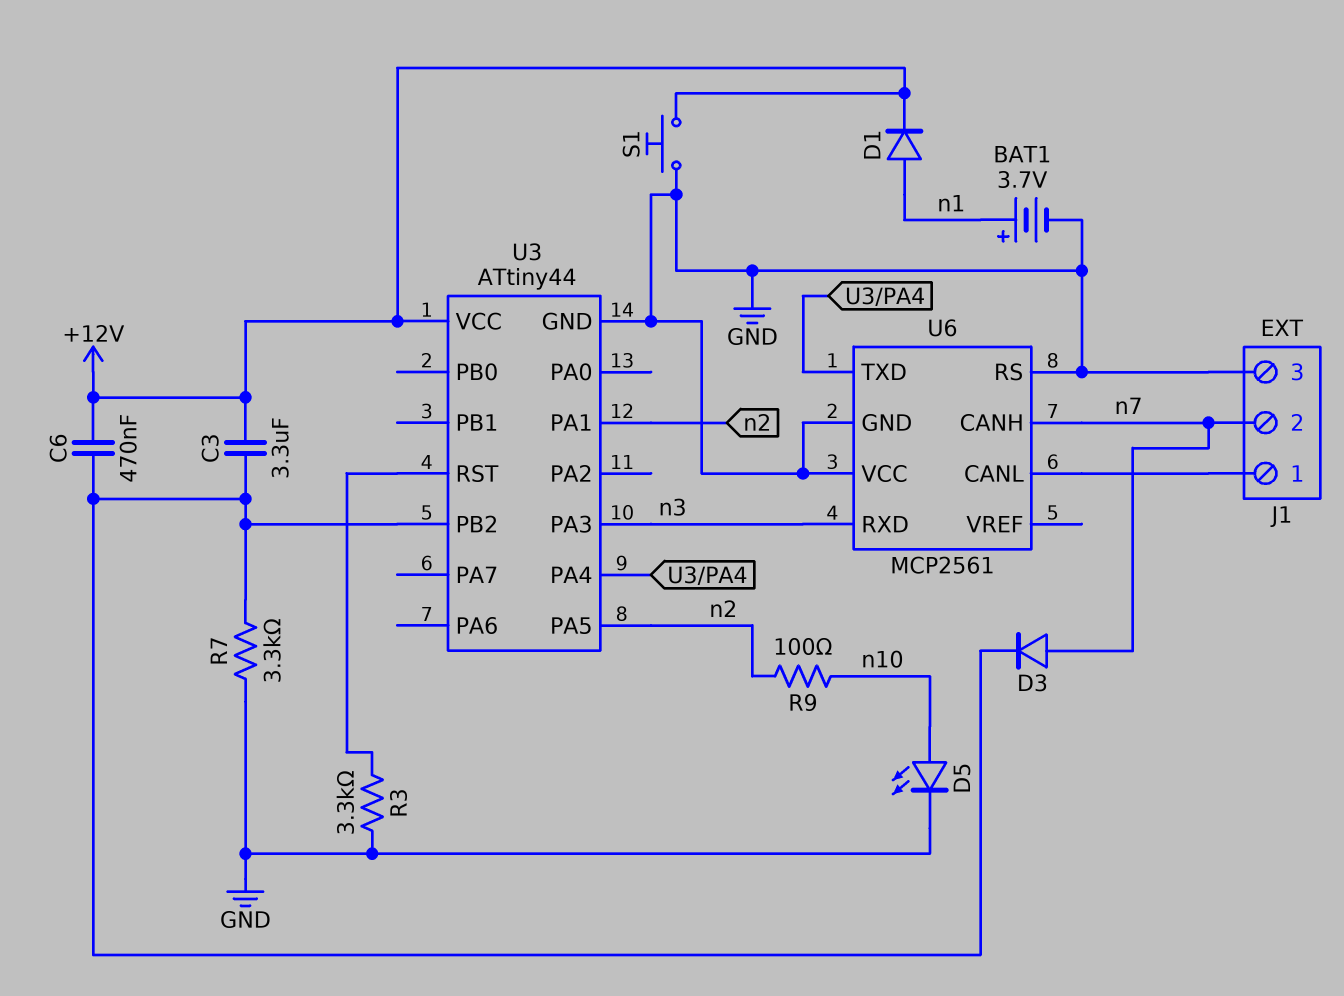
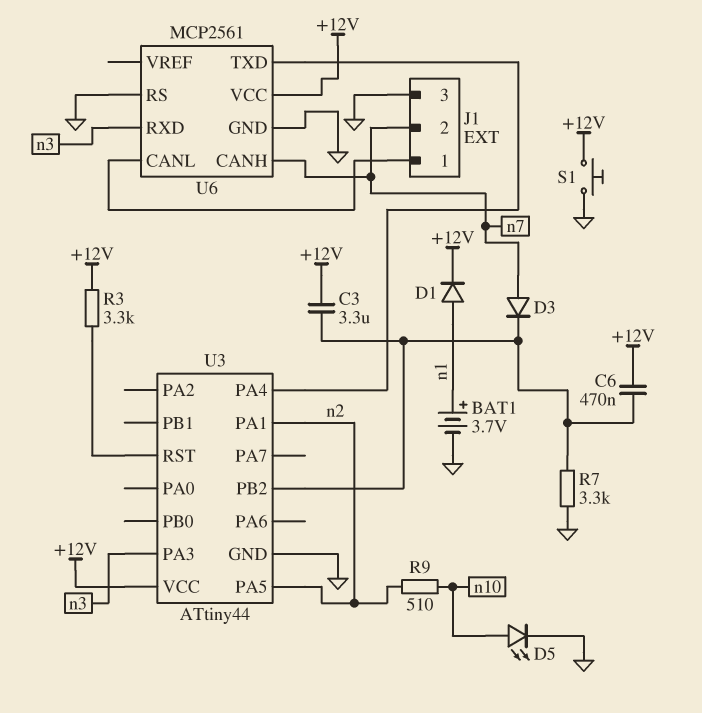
R3: 3.3k (GND, U3/RST) -> 3.3k (+12V, U3/RST)
R9: 100 (n2, n10) -> 510 (n2, n10)
U6 pin VCC: GND -> +12V

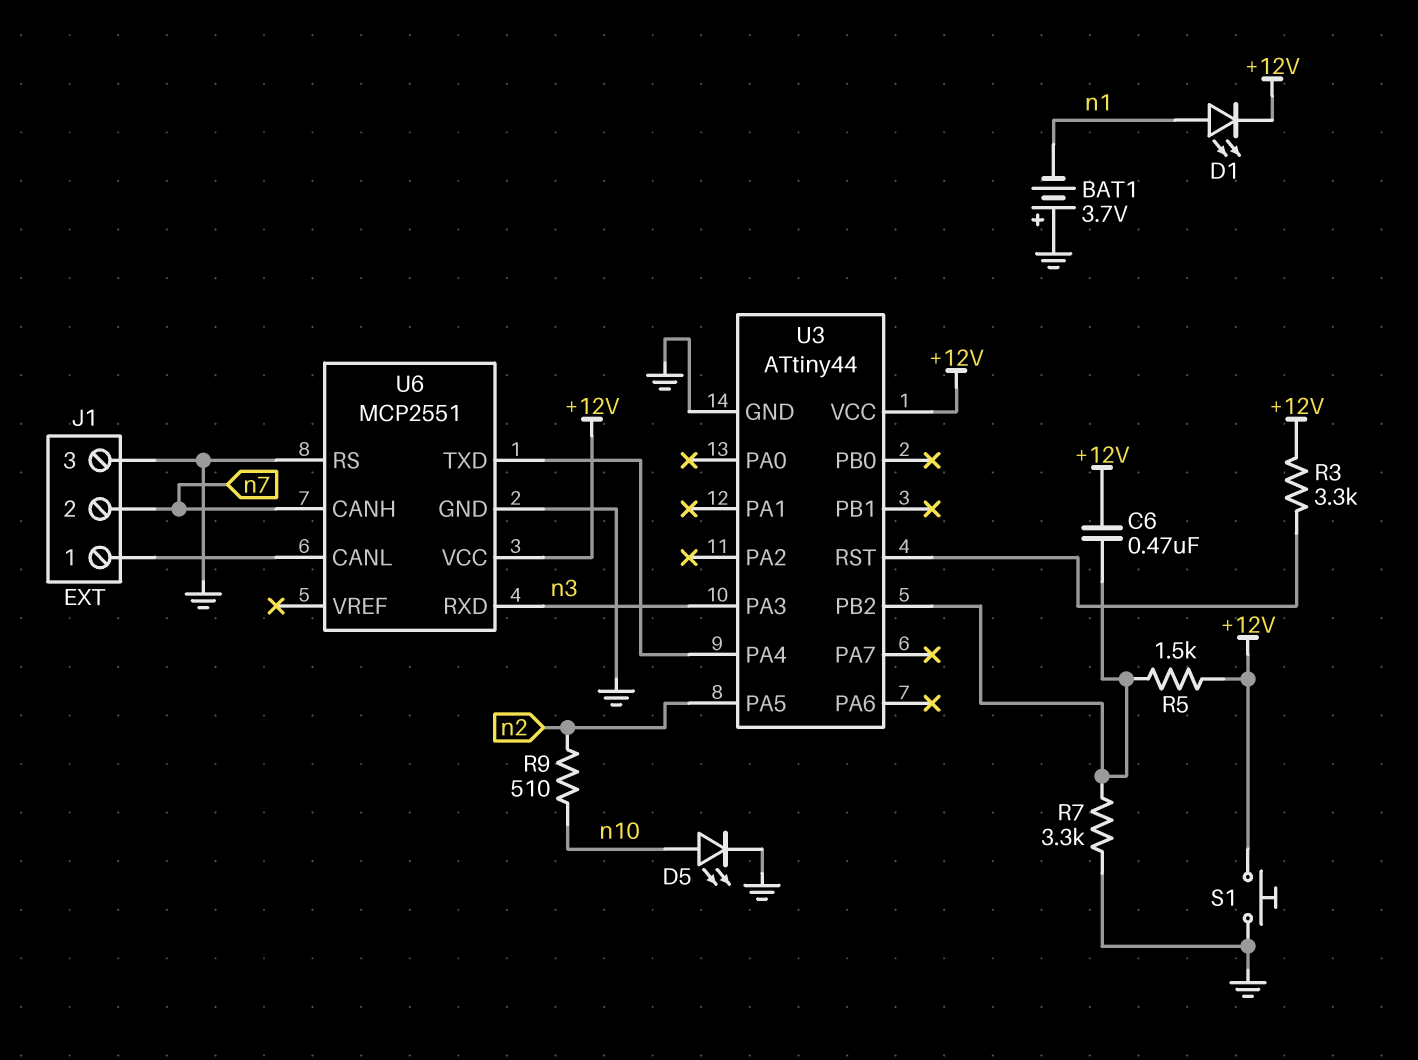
BAT1: 3.7V (plus n1, minus GND) -> 3.7V (plus GND, minus n1)
C3: 3.3uF (+12V, U3/PB2) -> none
D1: diode (A n1, K +12V) -> LED (A n1, K +12V)
D3: diode (A n7, K U3/PB2) -> none
R5: none -> 1.5k (+12V, U3/PB2)
U3 pin PA1: n2 -> none
U6: MCP2561 -> MCP2551

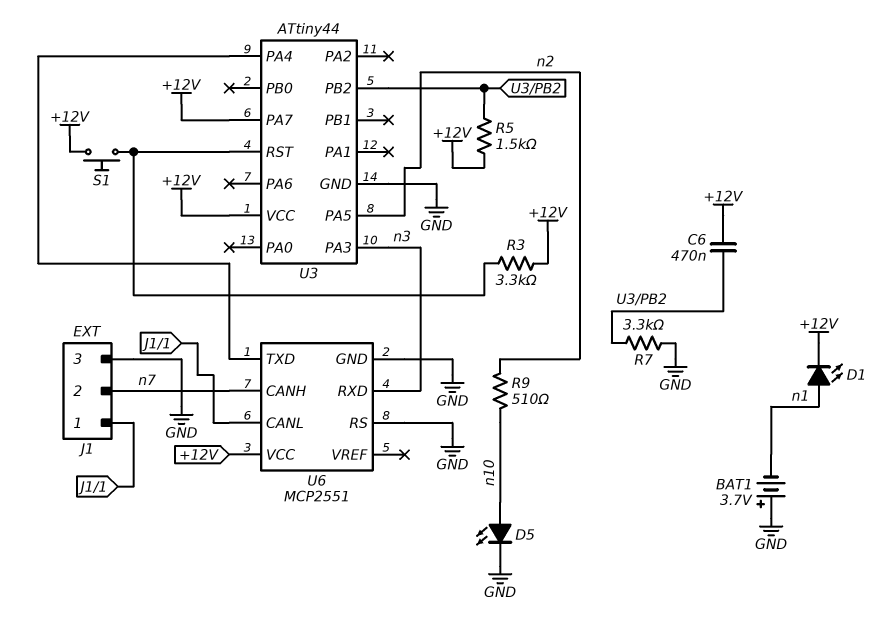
S1: button (+12V, GND) -> button (+12V, U3/RST)
U3 pin PA7: none -> +12V

